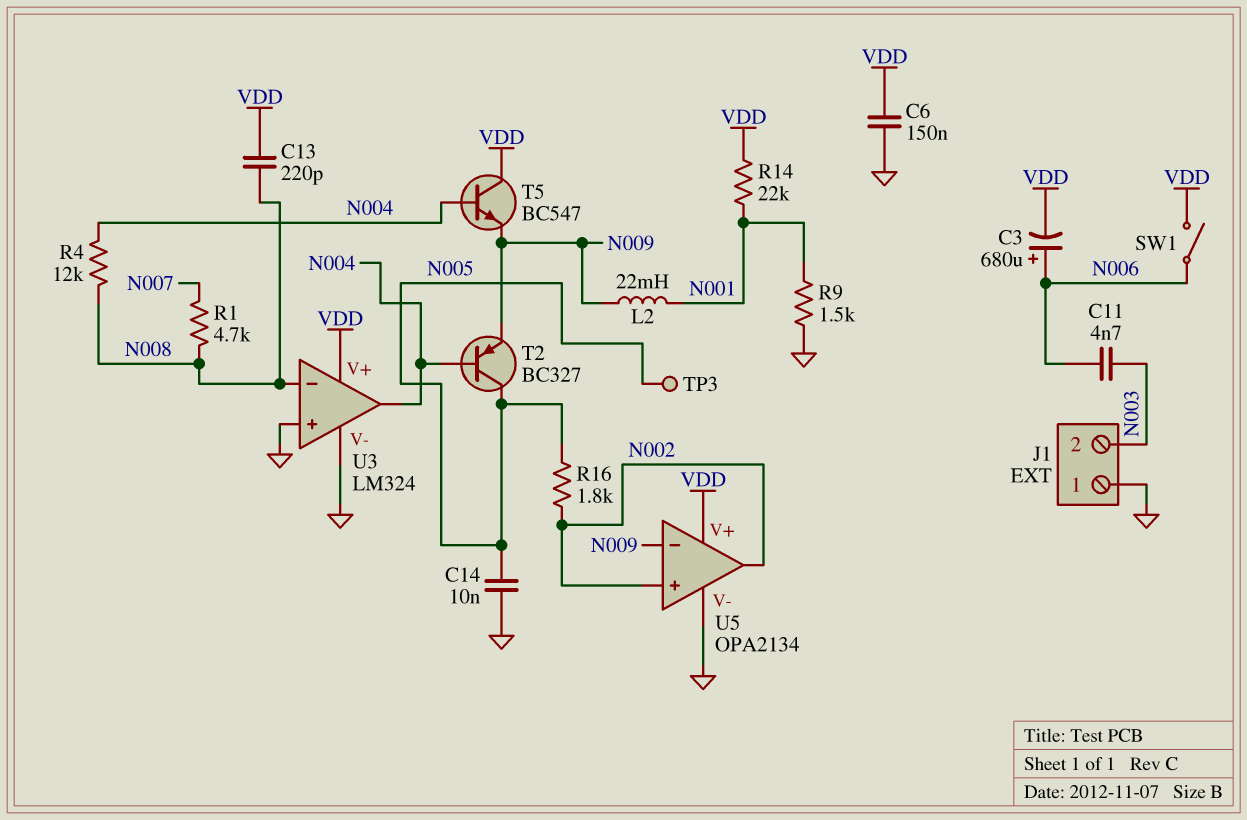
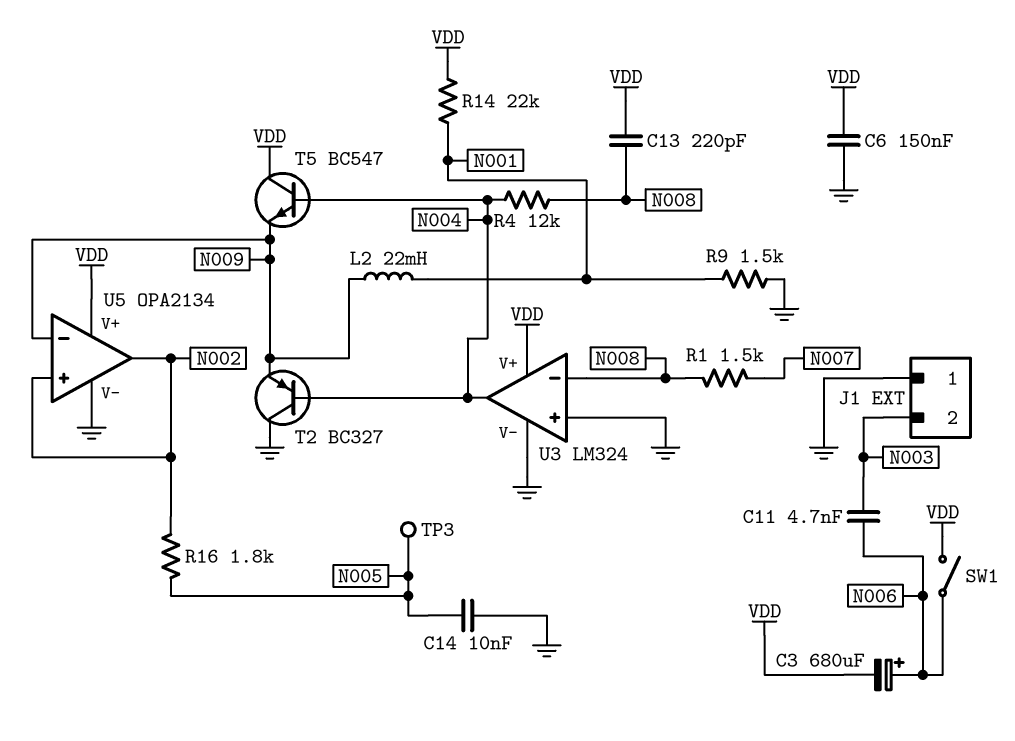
R1: 4.7k (N007, N008) -> 1.5k (N007, N008)
T2: PNP BC327 (B N004, C N005, E N009) -> PNP BC327 (B N004, C GND, E N009)

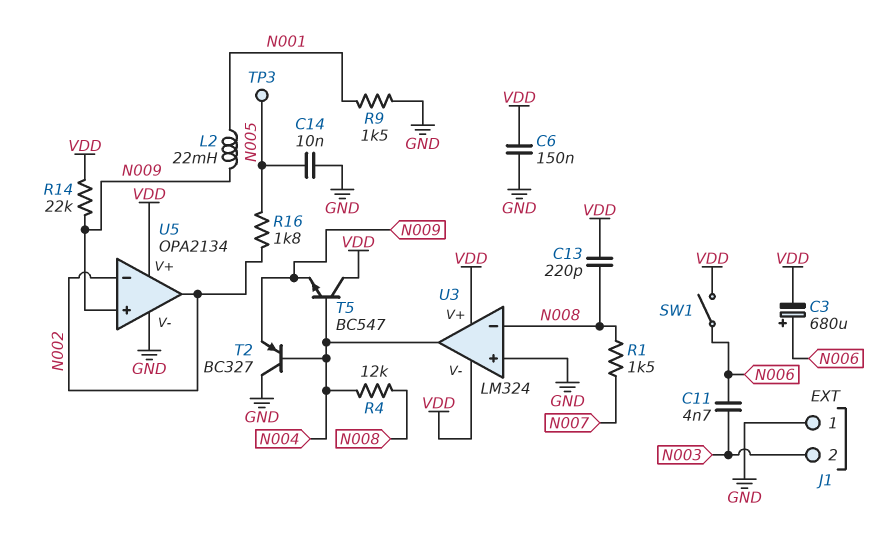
R14: 22k (N001, VDD) -> 22k (N009, VDD)
U3 pin V-: GND -> VDD
U5 pin in+: N002 -> N009
U5 pin in-: N009 -> N002

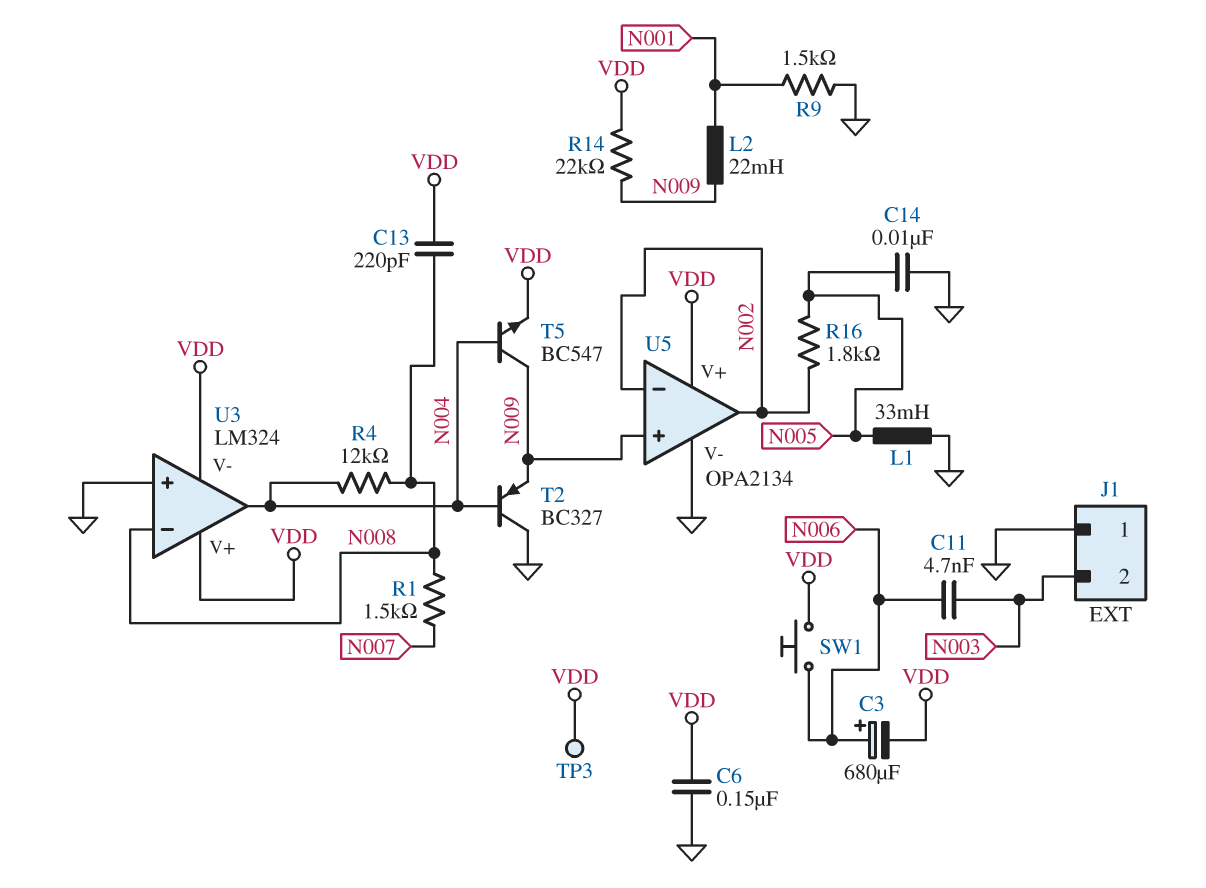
L1: none -> 33mH (GND, N005)
SW1: switch (N006, VDD) -> button (N006, VDD)
T5: NPN BC547 (B N004, C VDD, E N009) -> NPN BC547 (B N004, C N009, E VDD)
TP3: test point (N005) -> test point (VDD)

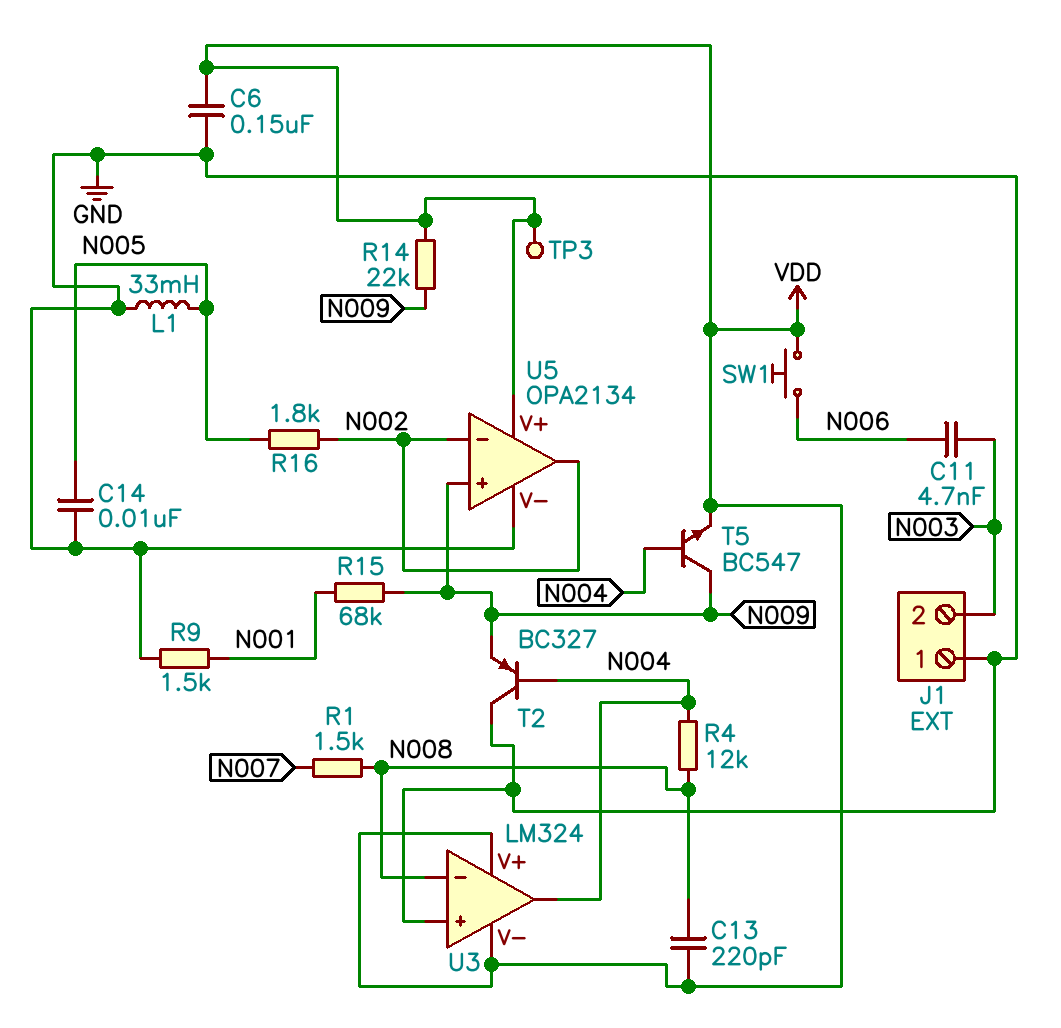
C3: 680uF (plus N006, minus VDD) -> none
L2: 22mH (N001, N009) -> none
R15: none -> 68k (N001, N009)

